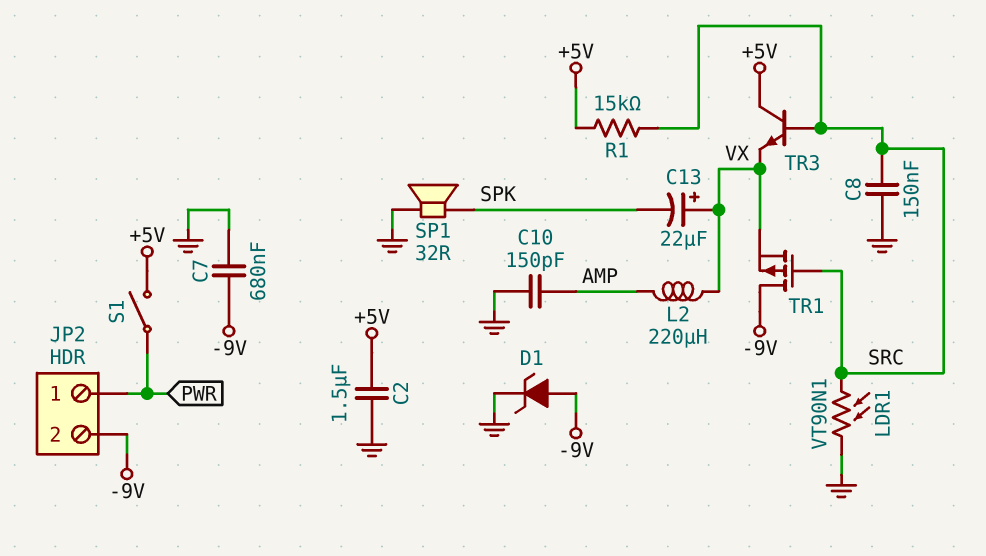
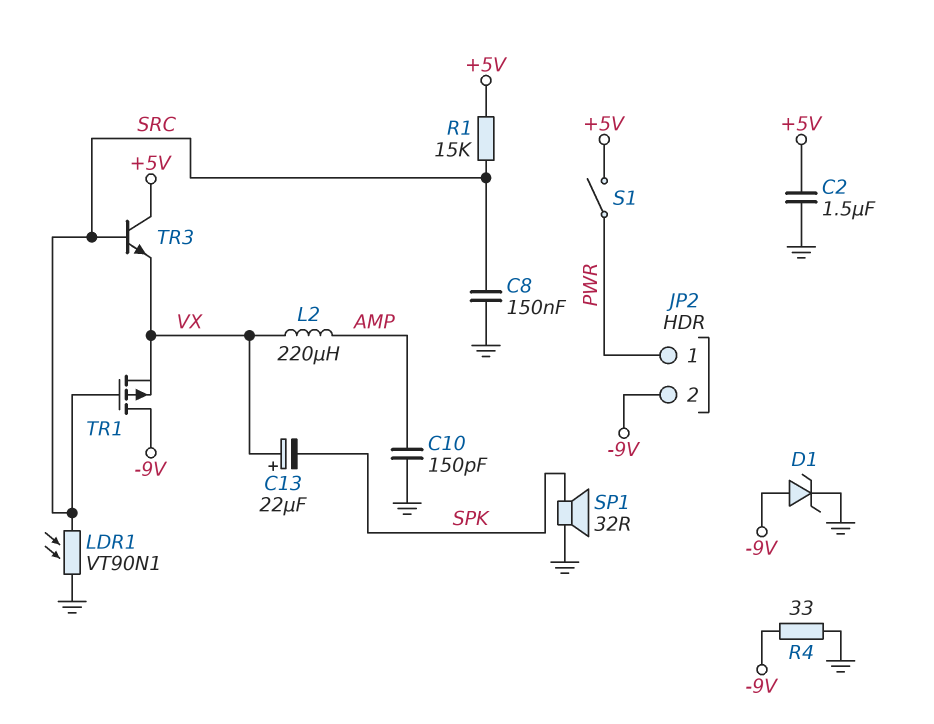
C7: 680nF (-9V, GND) -> none
R4: none -> 33 (-9V, GND)

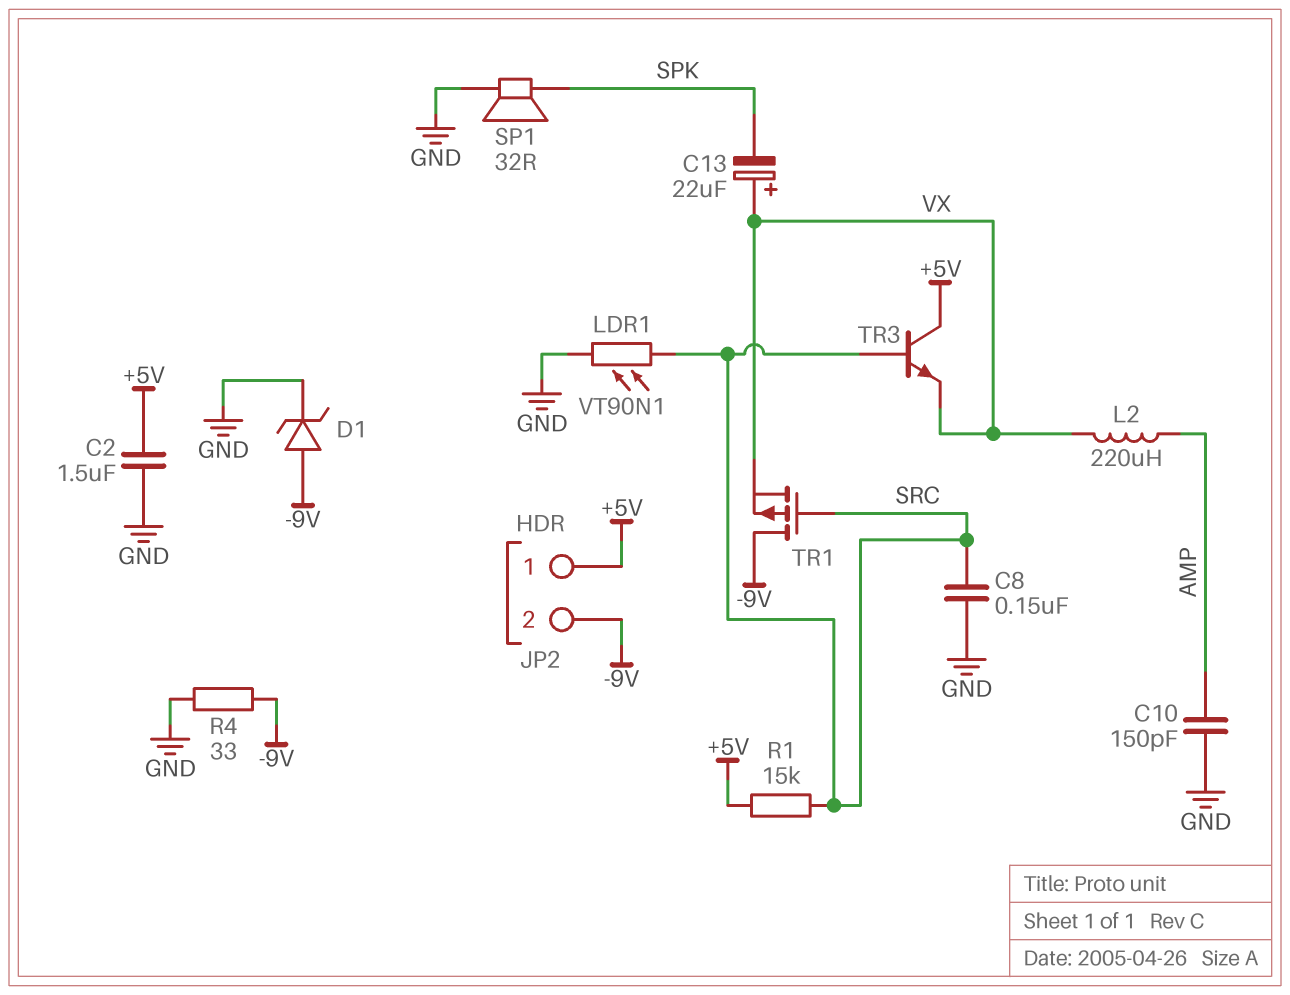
JP2 pin 1: PWR -> +5V
S1: switch (+5V, PWR) -> none

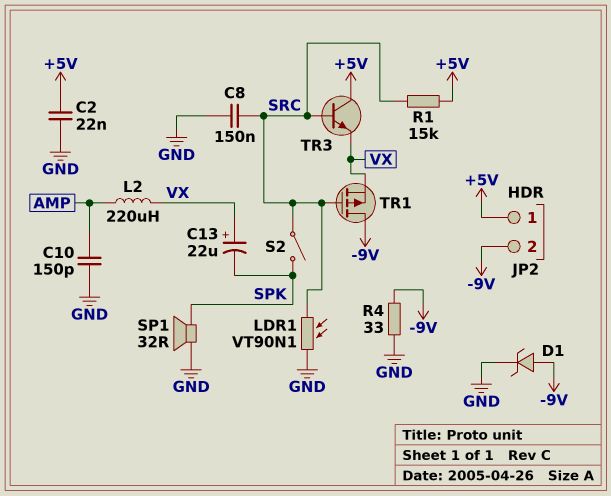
C2: 1.5uF (+5V, GND) -> 22nF (+5V, GND)
S2: none -> switch (SPK, SRC)

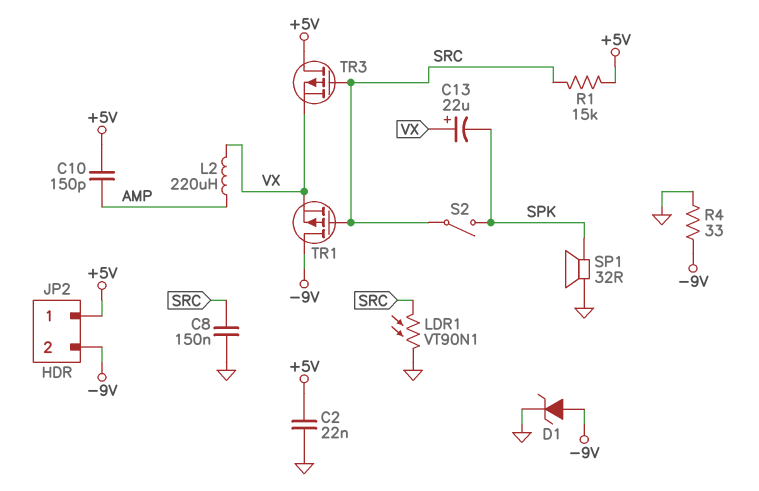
C10: 150pF (AMP, GND) -> 150pF (+5V, AMP)
TR3: NPN (B SRC, C +5V, E VX) -> PMOS (G SRC, D +5V, S VX)

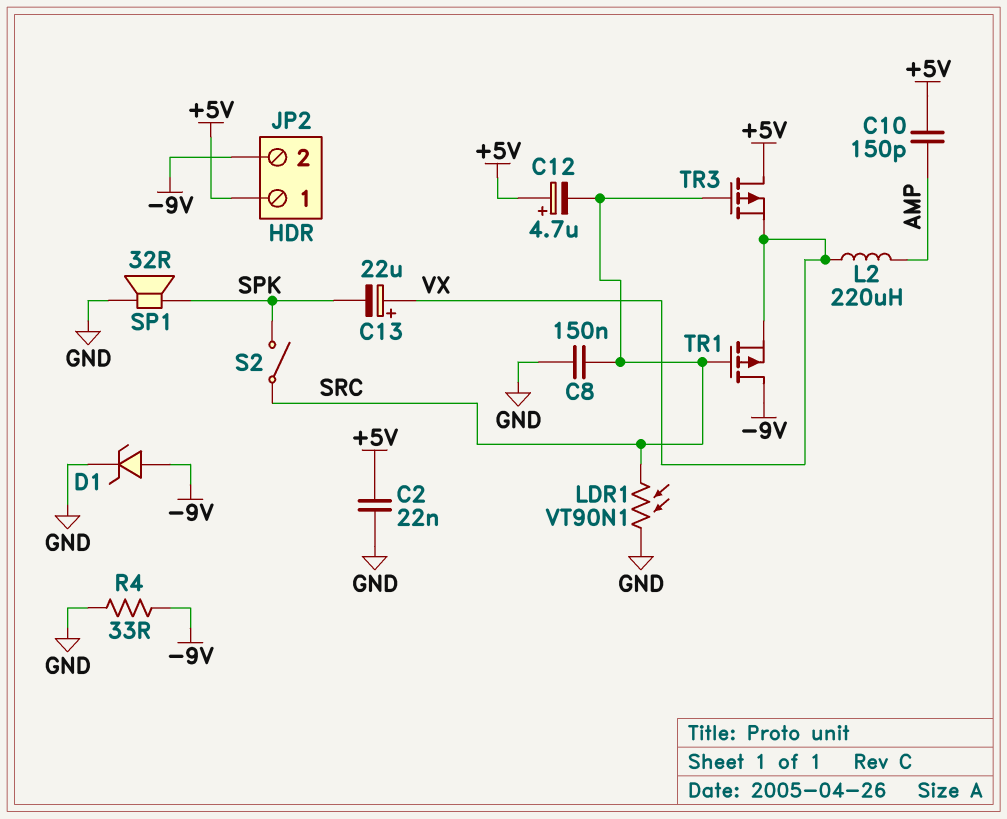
C12: none -> 4.7uF (plus +5V, minus SRC)
R1: 15k (+5V, SRC) -> none

